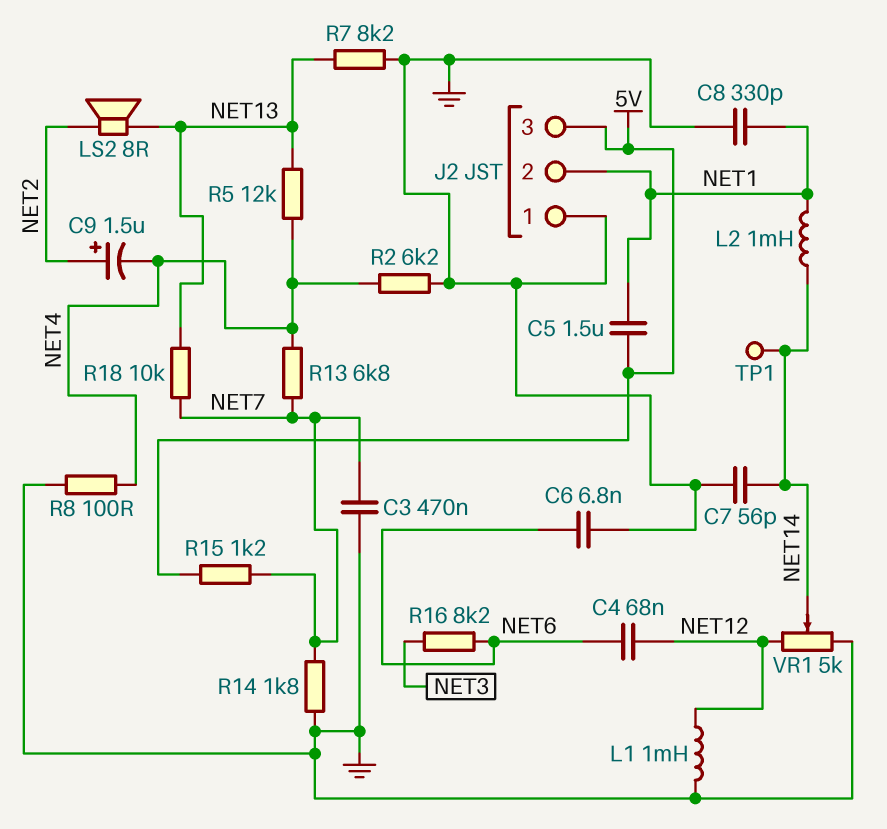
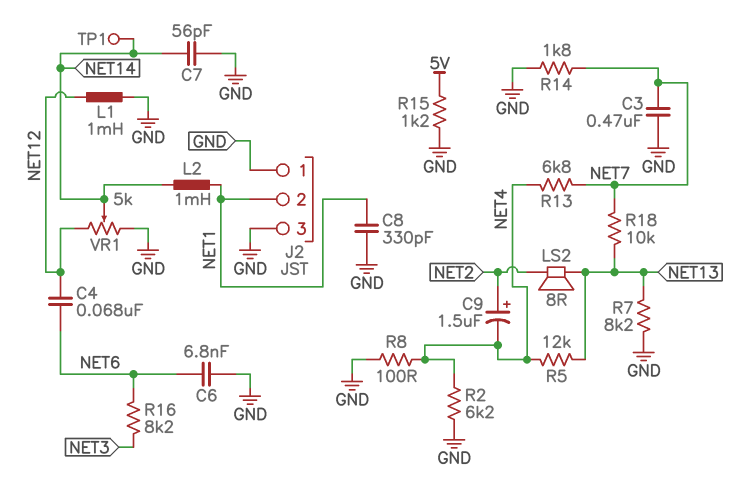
C5: 1.5uF (5V, NET1) -> none
J2 pin 3: 5V -> GND
R15: 1.2k (5V, NET7) -> 1.2k (5V, GND)

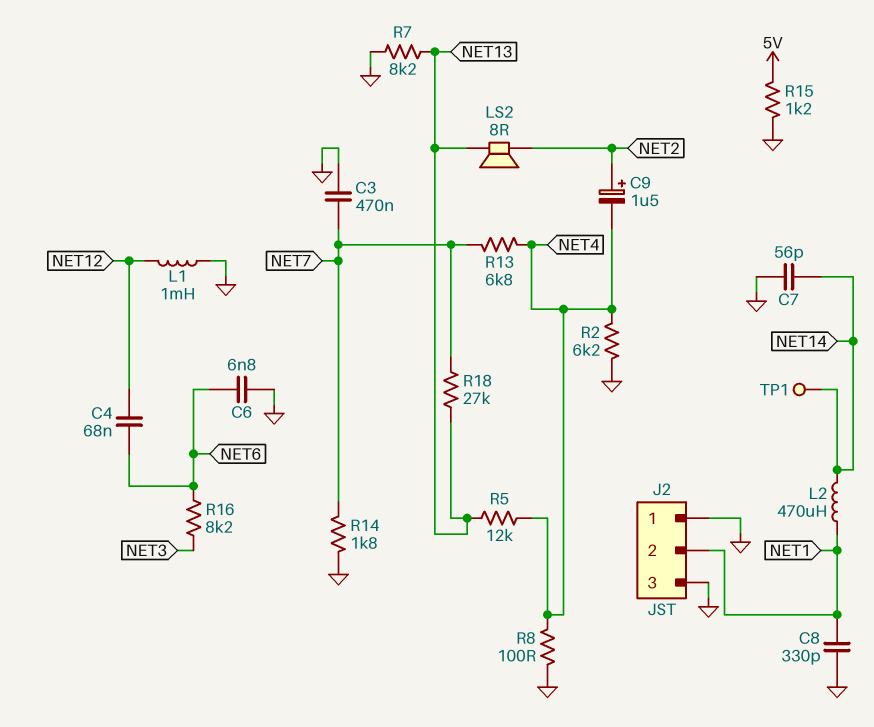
L2: 1mH (NET1, NET14) -> 470uH (NET1, NET14)
R18: 10k (NET7, NET13) -> 27k (NET7, NET13)
VR1: 5k (GND, NET12, wiper NET14) -> none

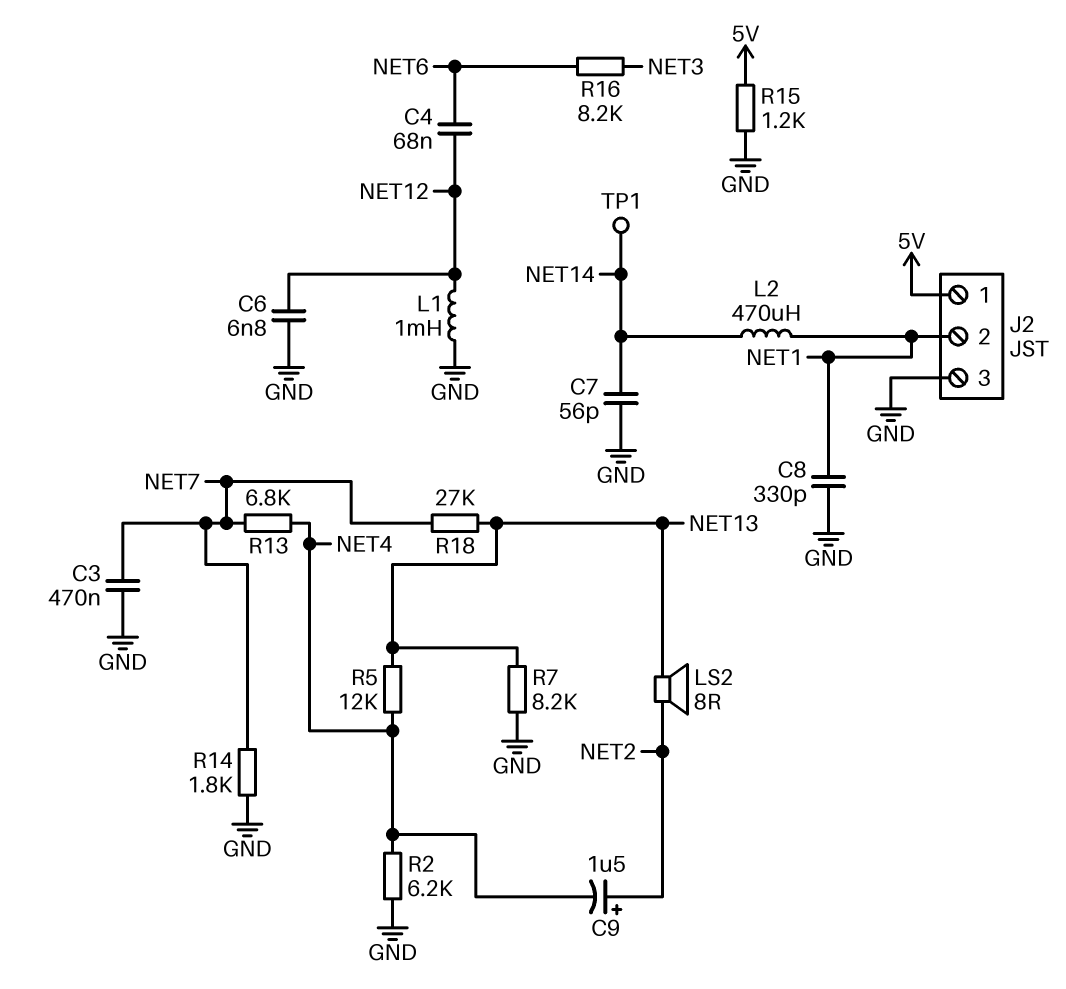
C6: 6.8nF (GND, NET6) -> 6.8nF (GND, NET12)
J2 pin 1: GND -> 5V
R8: 100 (GND, NET4) -> none

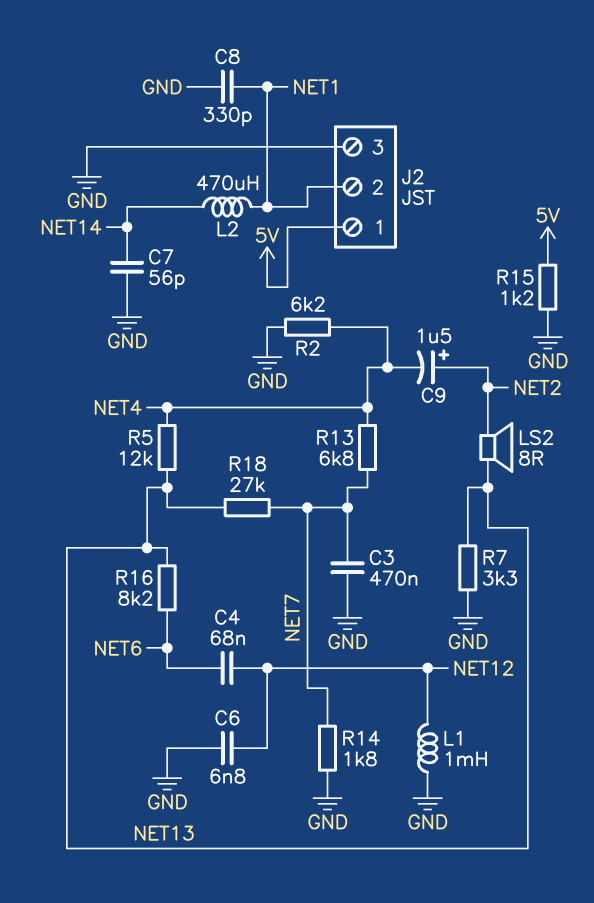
R7: 8.2k (GND, NET13) -> 3.3k (GND, NET13)
R16: 8.2k (NET3, NET6) -> 8.2k (NET6, NET13)
TP1: test point (NET14) -> none

